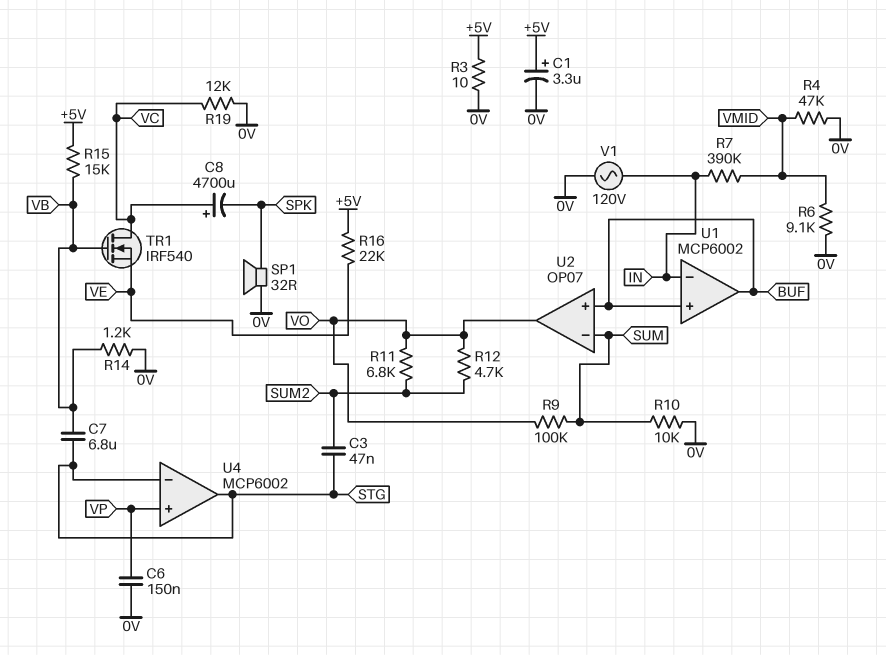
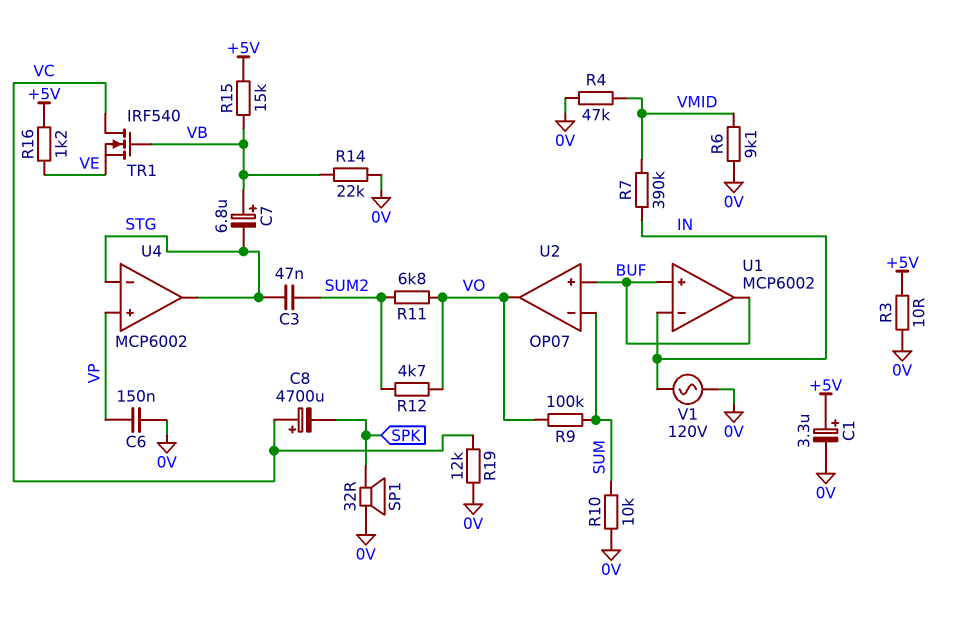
C7: 6.8uF (STG, VB) -> 6.8uF (plus VB, minus STG)
R14: 1.2k (0V, VB) -> 22k (0V, VB)
R16: 22k (+5V, VE) -> 1.2k (+5V, VE)

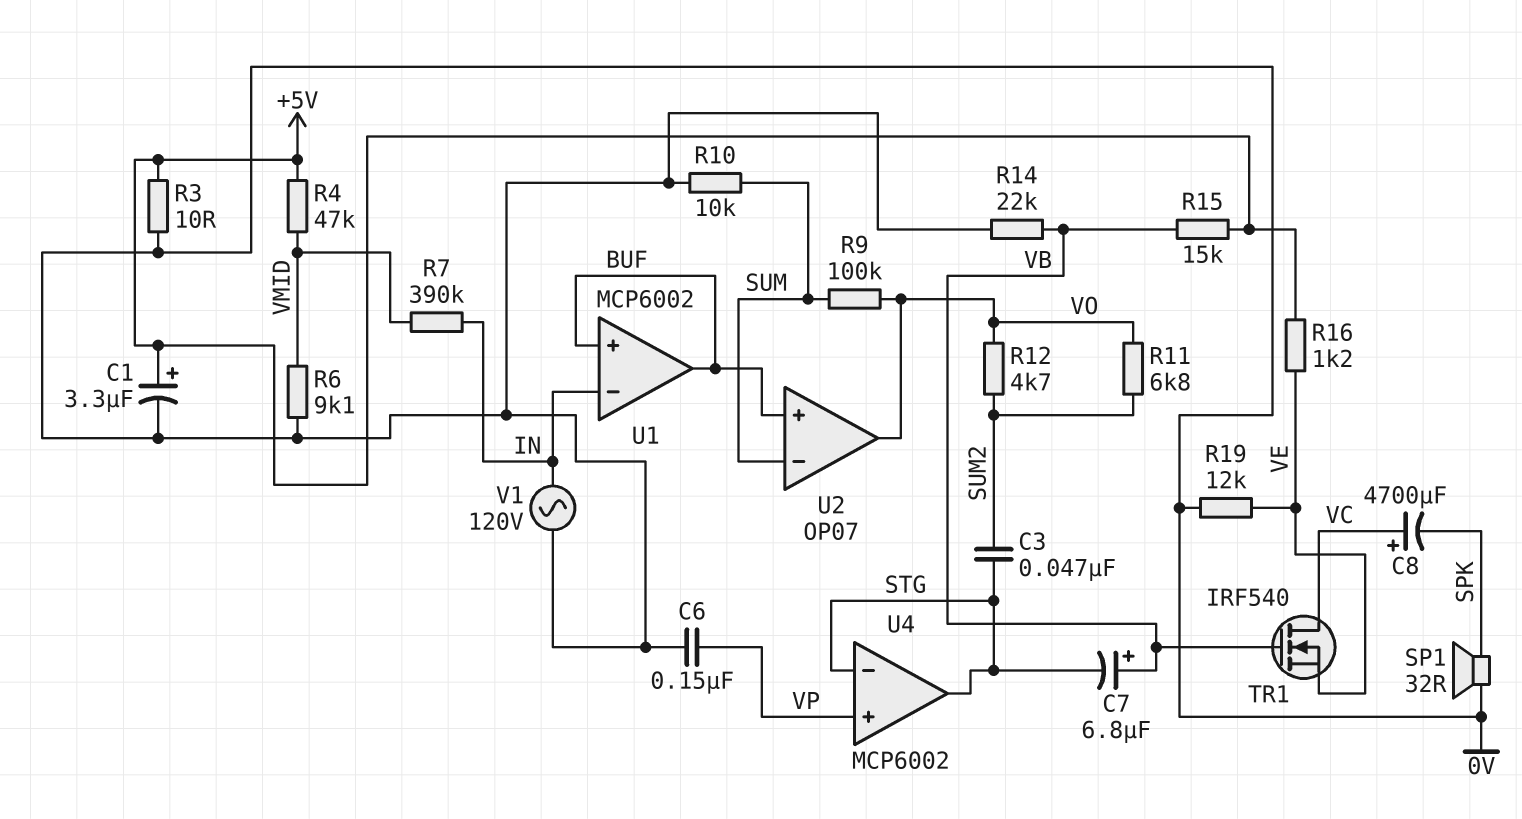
R4: 47k (0V, VMID) -> 47k (+5V, VMID)
R19: 12k (0V, VC) -> 12k (0V, VE)

